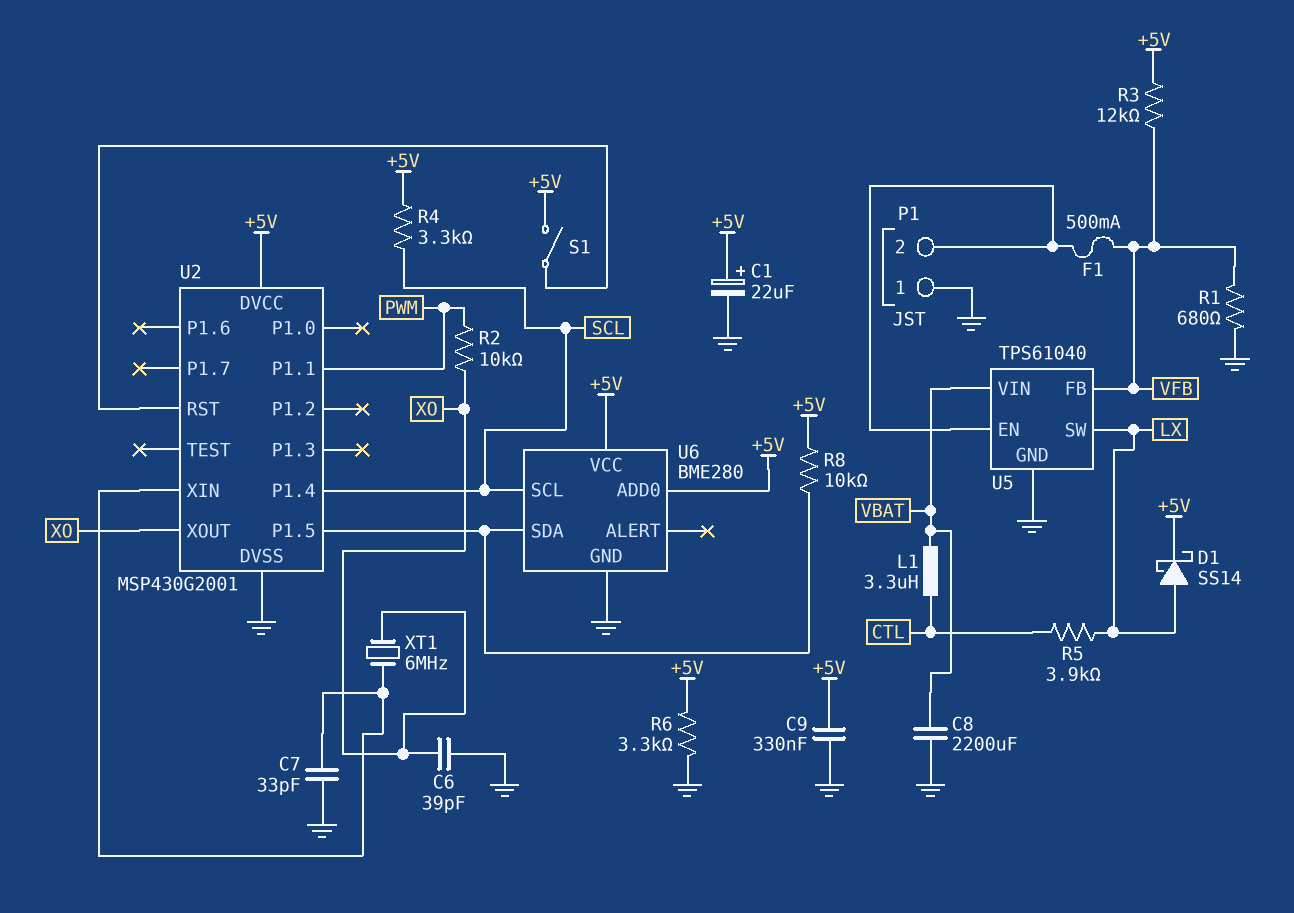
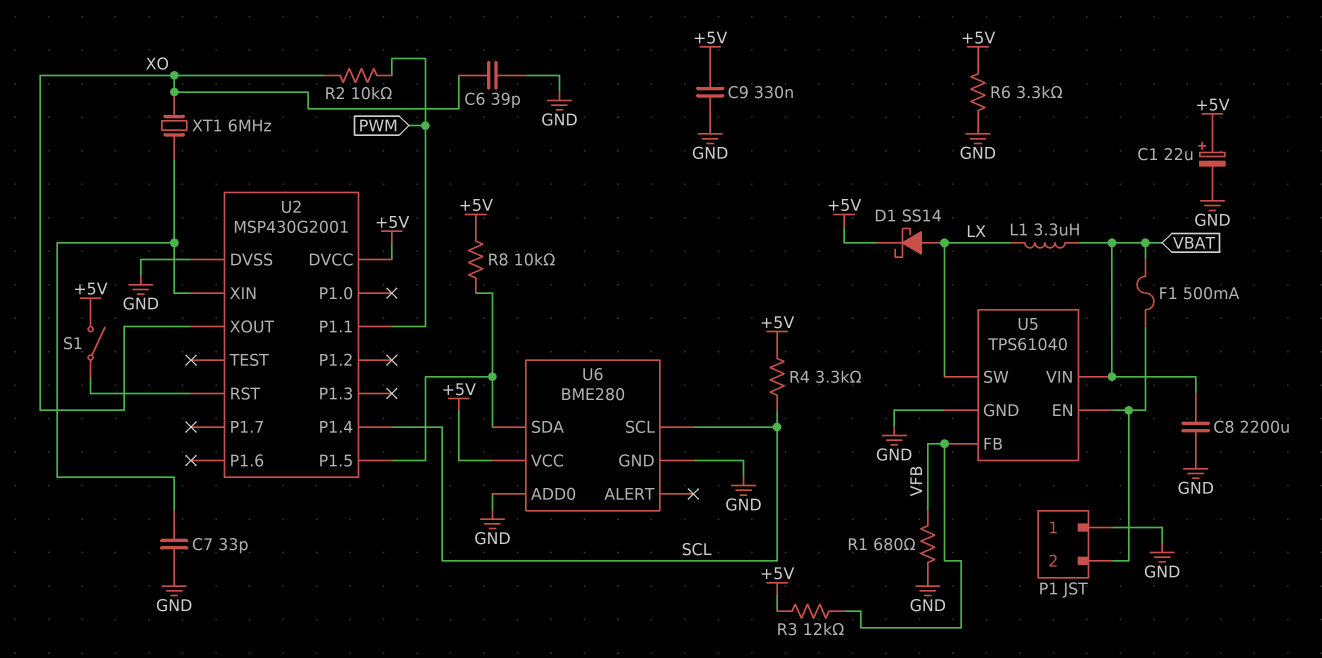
F1: 500mA (P1/2, VFB) -> 500mA (P1/2, VBAT)
L1: 3.3uH (CTL, VBAT) -> 3.3uH (LX, VBAT)
R5: 3.9k (CTL, LX) -> none
U6 pin ADD0: +5V -> GND

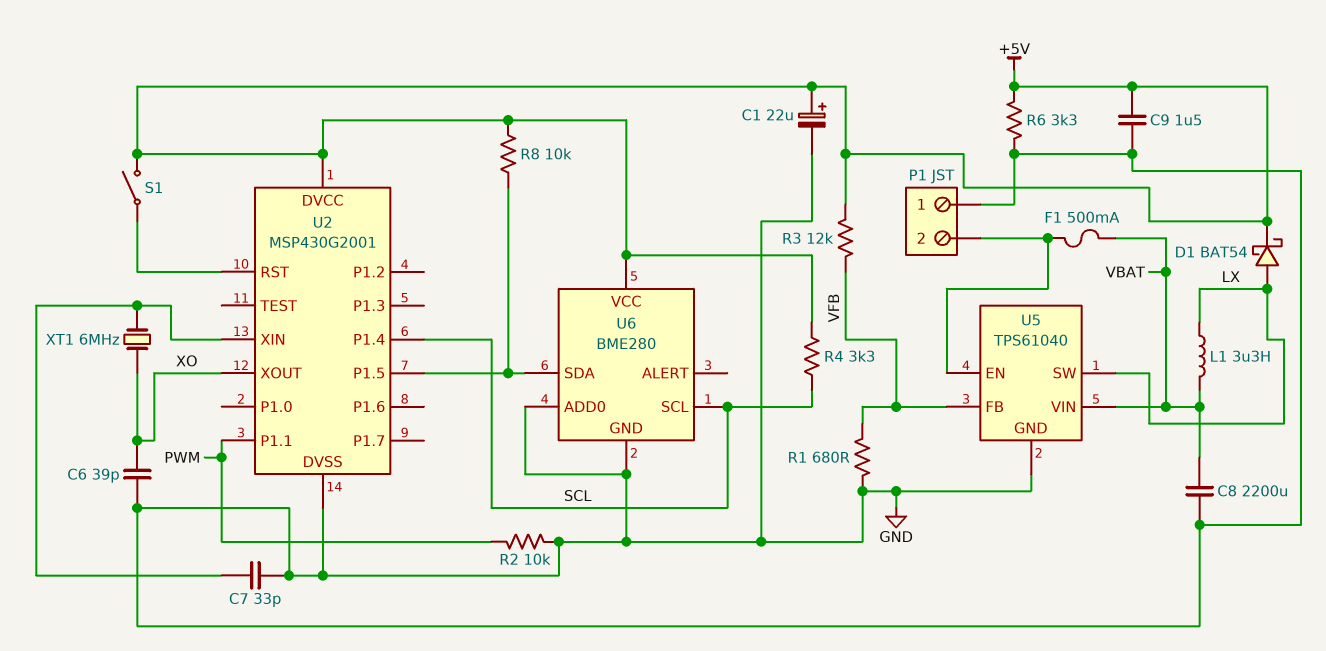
C9: 330nF (+5V, GND) -> 1.5uF (+5V, GND)
D1: schottky SS14 (A LX, K +5V) -> schottky BAT54 (A LX, K +5V)
R2: 10k (PWM, XO) -> 10k (GND, PWM)

